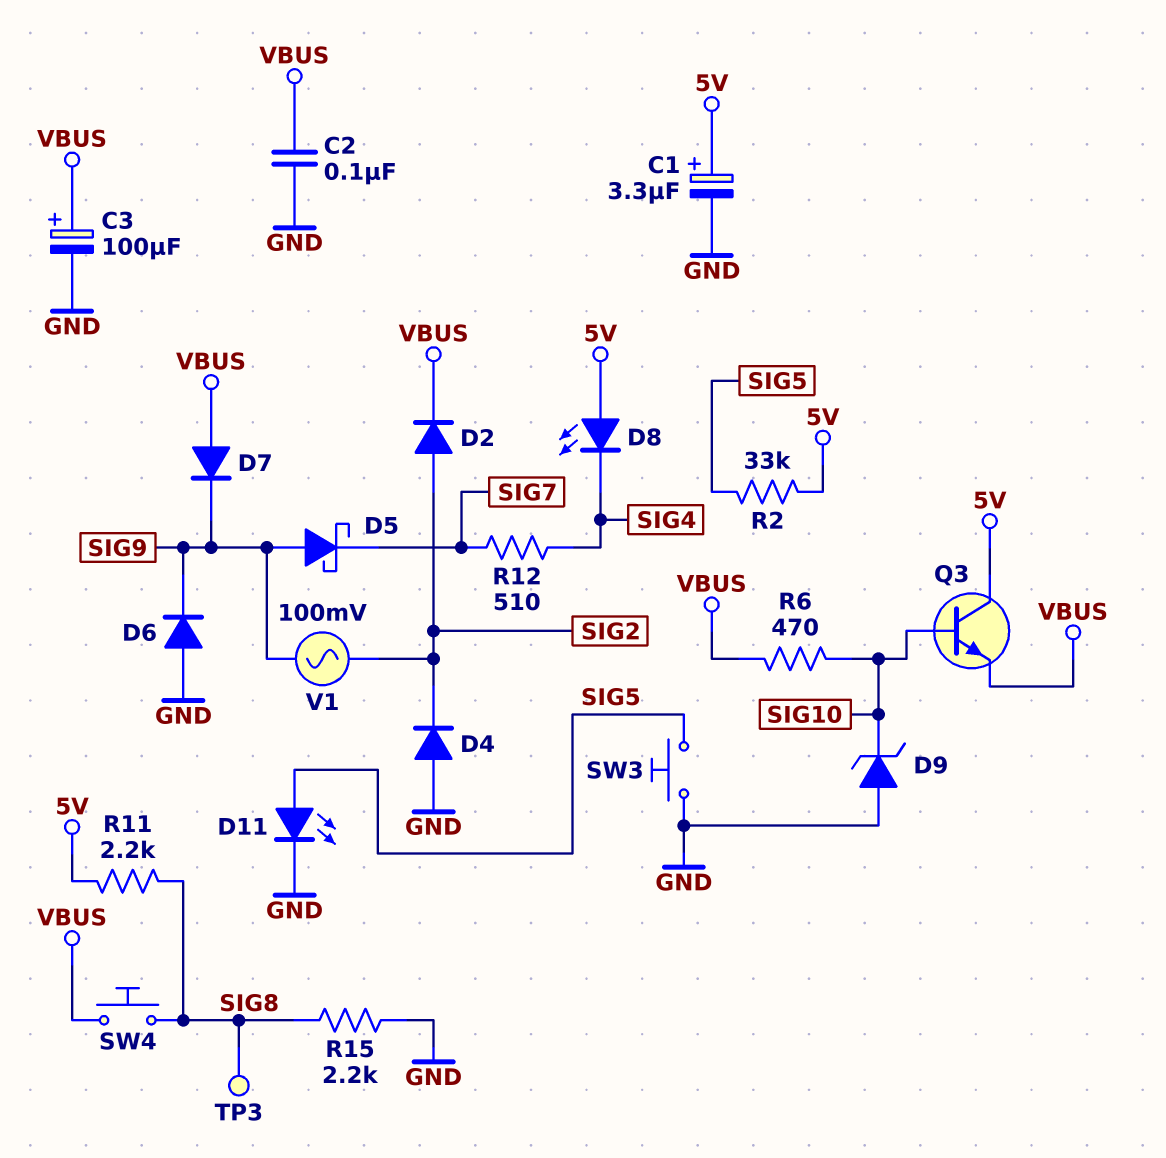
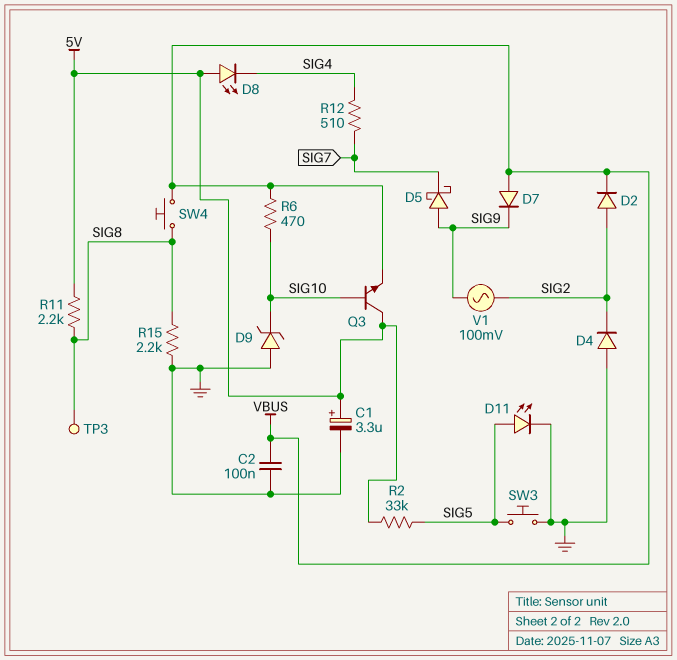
C3: 100uF (plus VBUS, minus GND) -> none
D6: diode (A GND, K SIG9) -> none

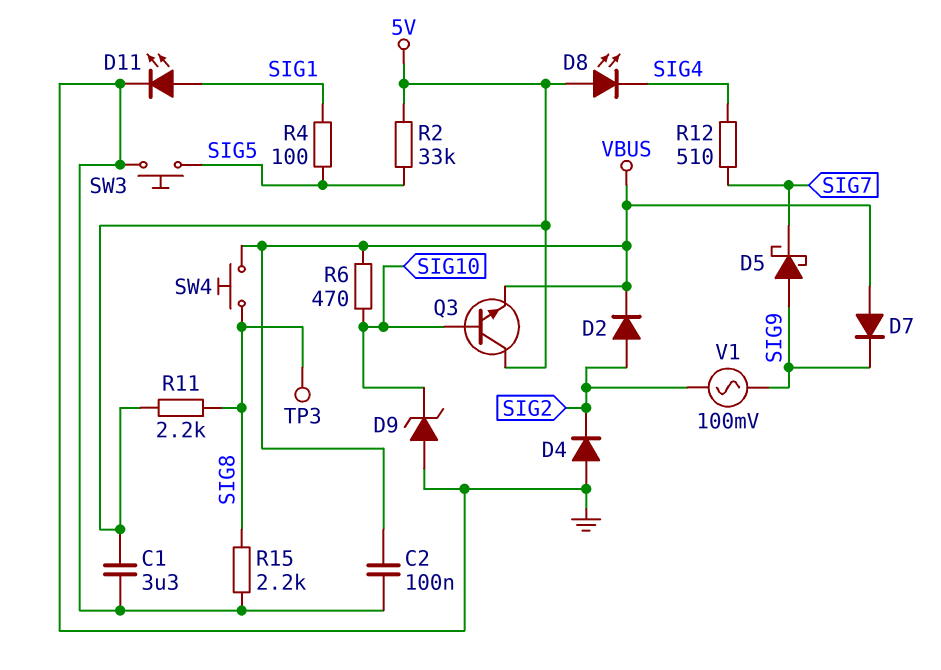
C1: 3.3uF (plus 5V, minus GND) -> 3.3uF (5V, GND)
D11: LED (A SIG5, K GND) -> LED (A SIG1, K GND)
R4: none -> 100 (SIG1, SIG5)

